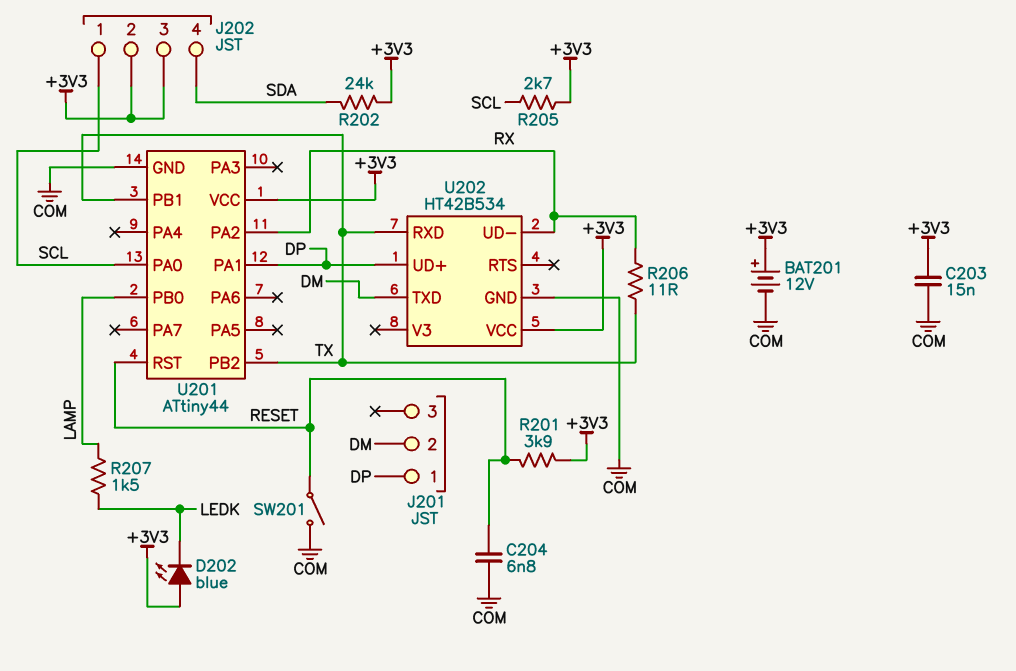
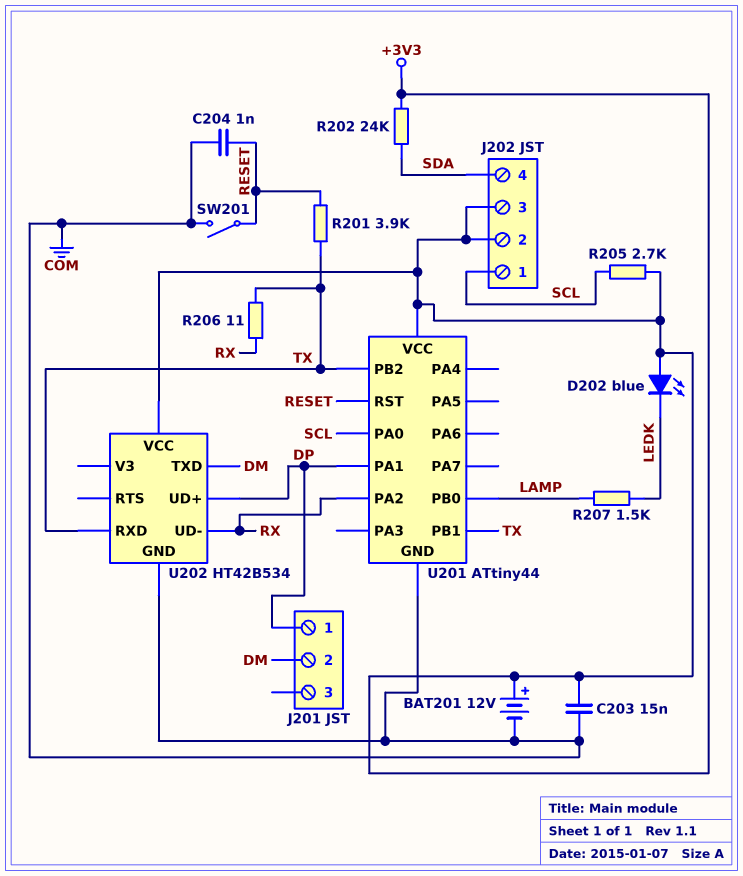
C204: 6.8nF (COM, RESET) -> 1nF (COM, RESET)
R201: 3.9k (+3V3, RESET) -> 3.9k (RESET, TX)

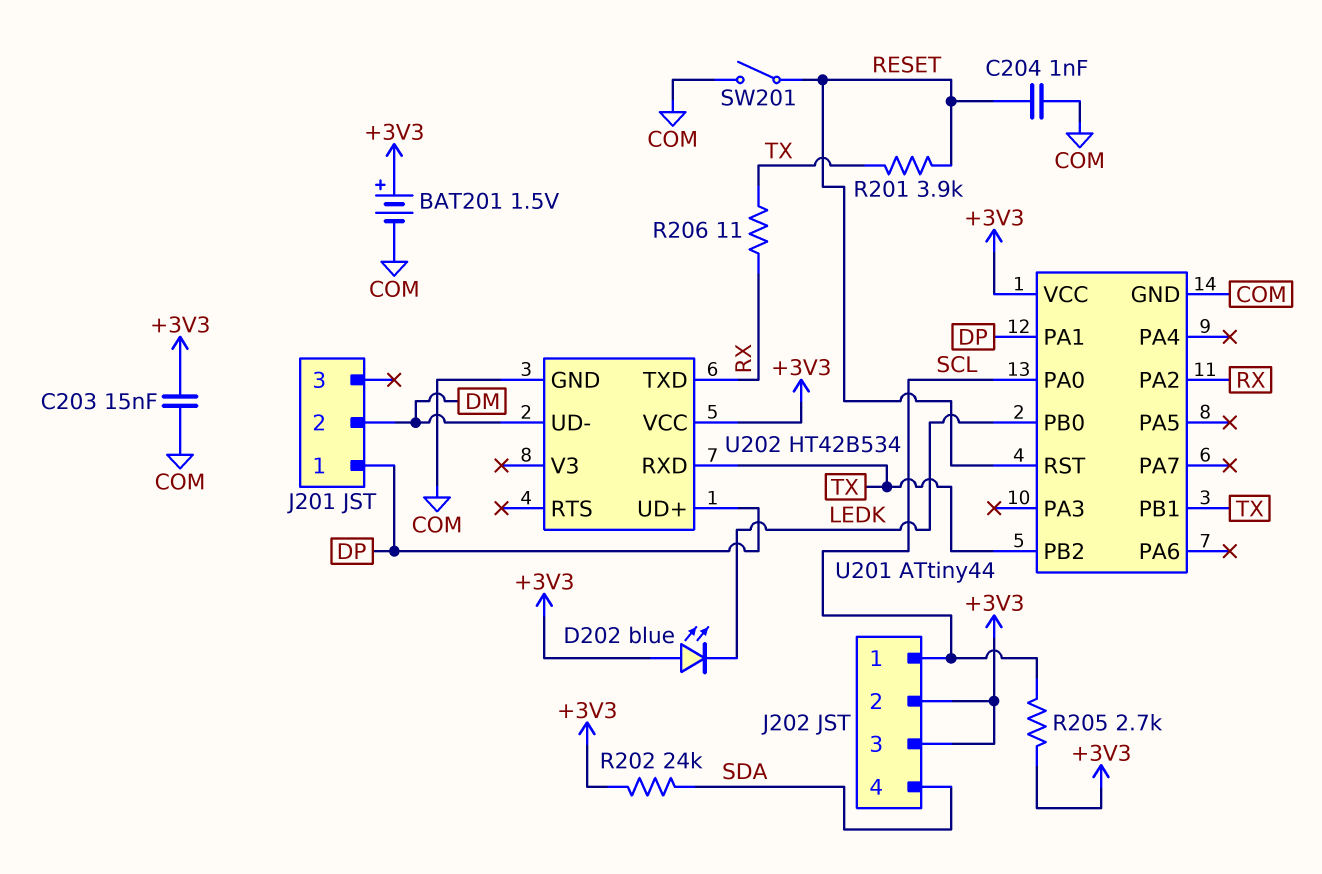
BAT201: 12V (plus +3V3, minus COM) -> 1.5V (plus +3V3, minus COM)
R207: 1.5k (LAMP, LEDK) -> none
U201 pin PB0: LAMP -> LEDK
U202 pin TXD: DM -> RX
U202 pin UD-: RX -> DM

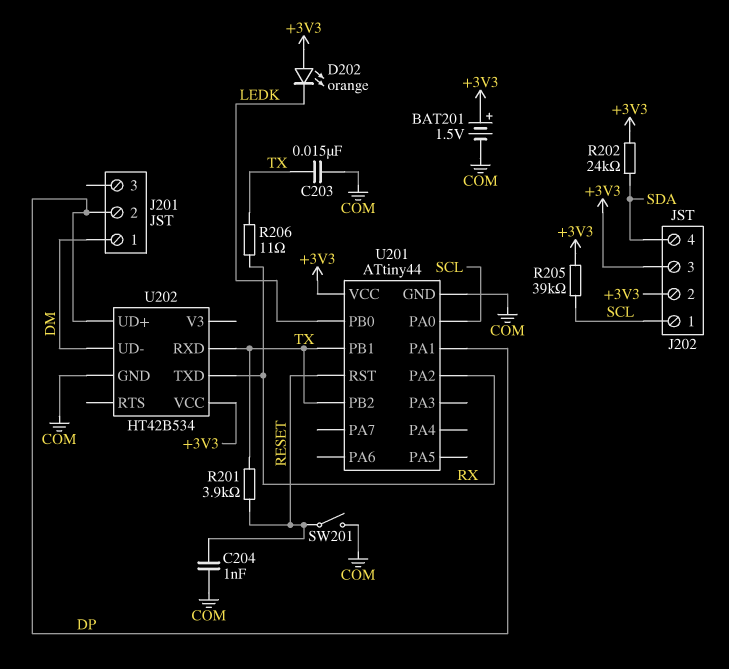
C203: 15nF (+3V3, COM) -> 15nF (COM, TX)
D202: LED blue (A +3V3, K LEDK) -> LED orange (A +3V3, K LEDK)
J201 pin 1: DP -> DM
J201 pin 2: DM -> DP
R205: 2.7k (+3V3, SCL) -> 39k (+3V3, SCL)

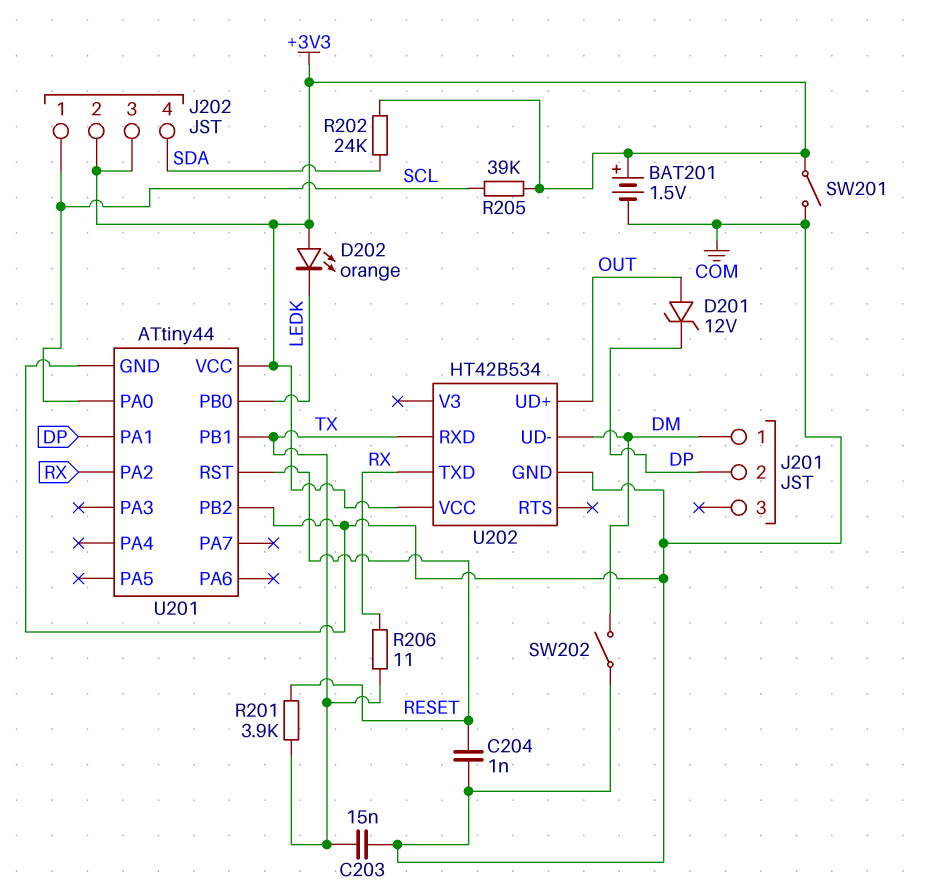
D201: none -> zener 12V (A OUT, K DP)
SW201: switch (COM, RESET) -> switch (+3V3, COM)
SW202: none -> switch (COM, DM)
U201 pin PB2: TX -> COM
U202 pin UD+: DP -> OUT

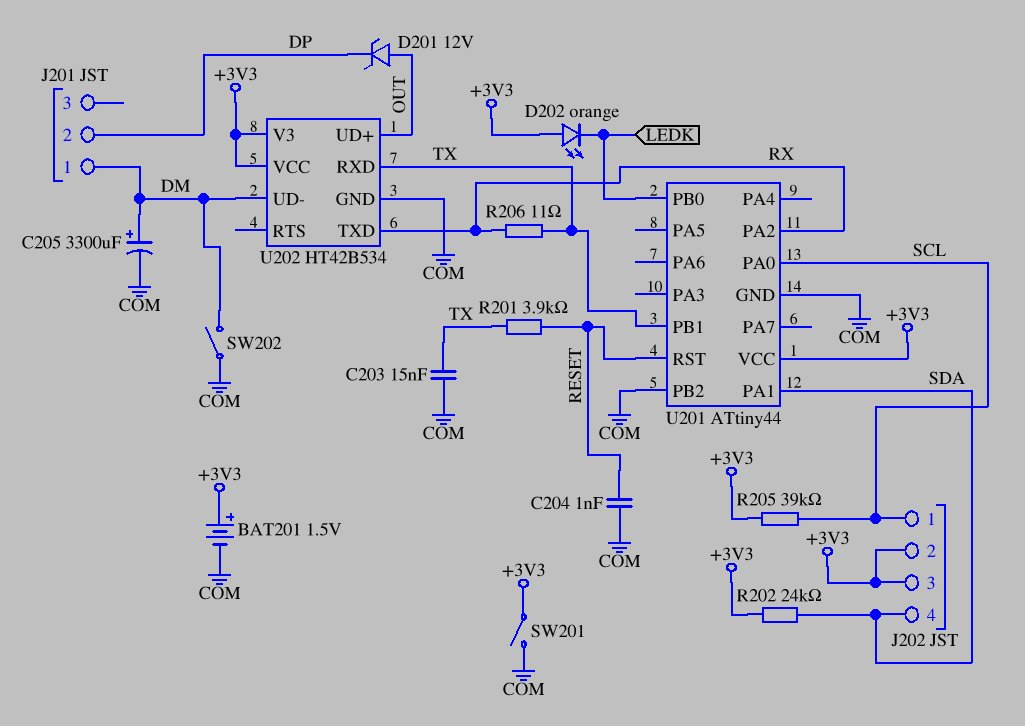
C205: none -> 3300uF (plus DM, minus COM)
U201 pin PA1: DP -> SDA
U202 pin V3: none -> +3V3

